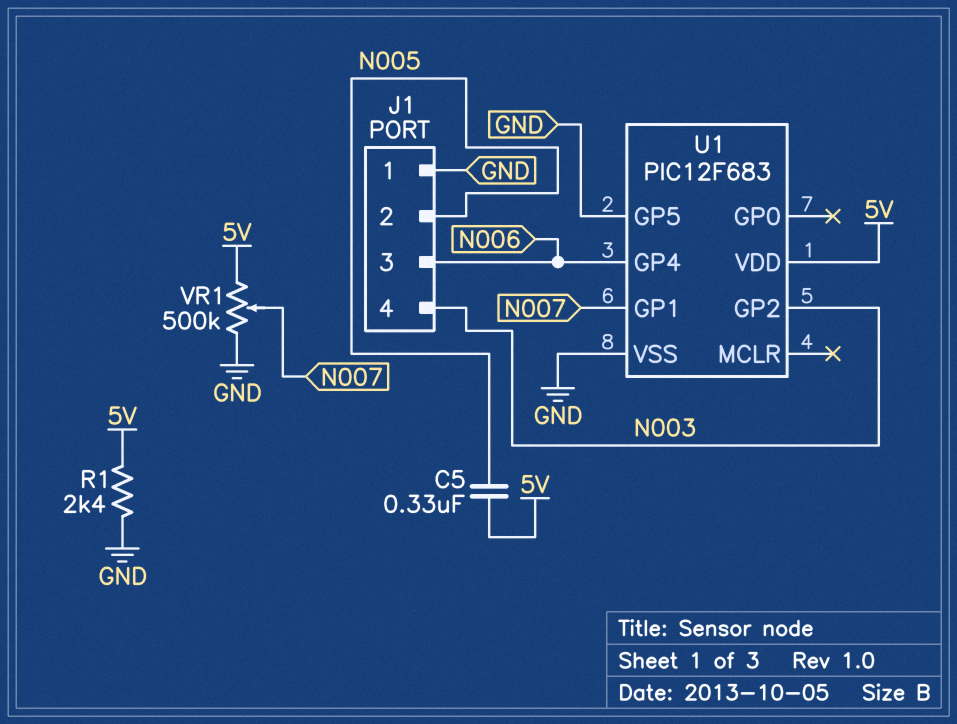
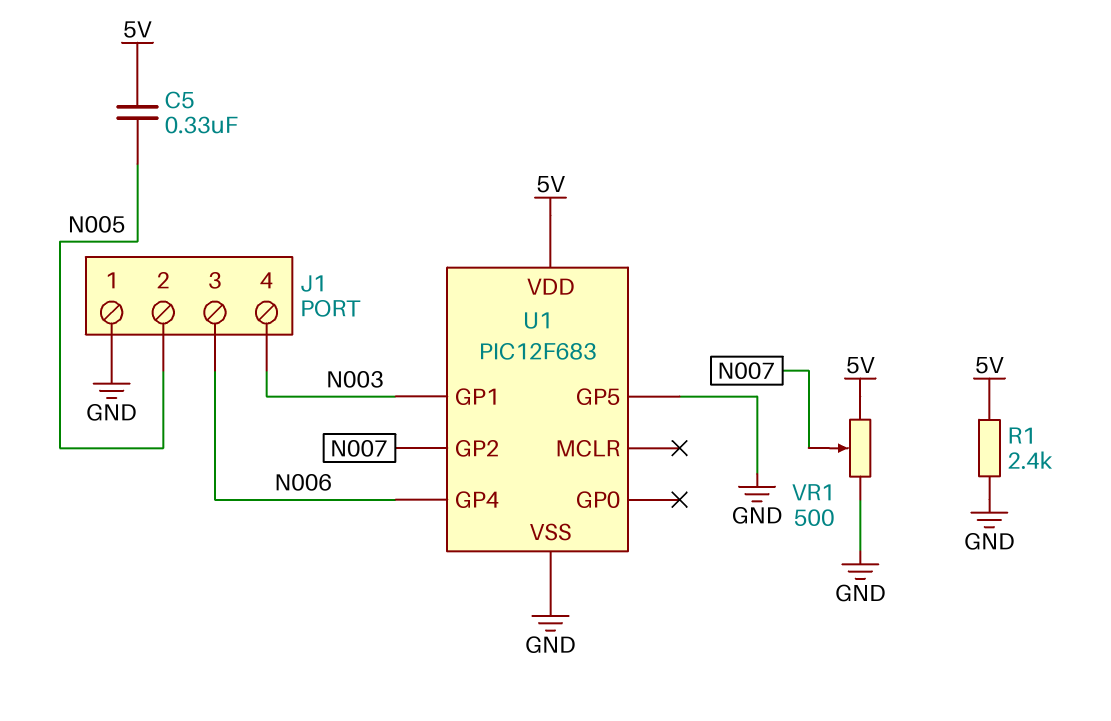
U1 pin GP1: N007 -> N003
U1 pin GP2: N003 -> N007
VR1: 500k (5V, GND, wiper N007) -> 500 (5V, GND, wiper N007)

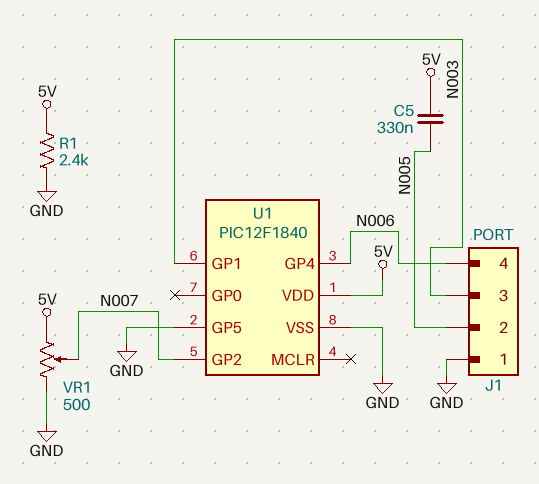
J1 pin 3: N006 -> N003
J1 pin 4: N003 -> N006
U1: PIC12F683 -> PIC12F1840

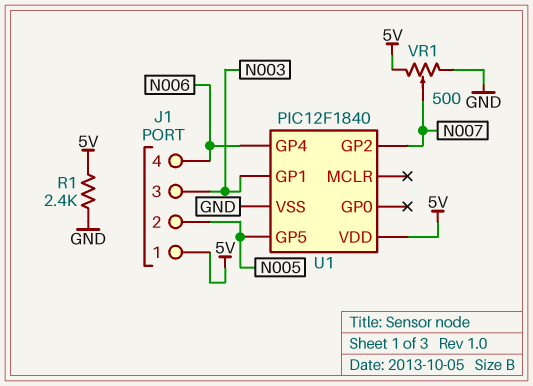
C5: 330nF (5V, N005) -> none
J1 pin 1: GND -> 5V
U1 pin GP5: GND -> N005

